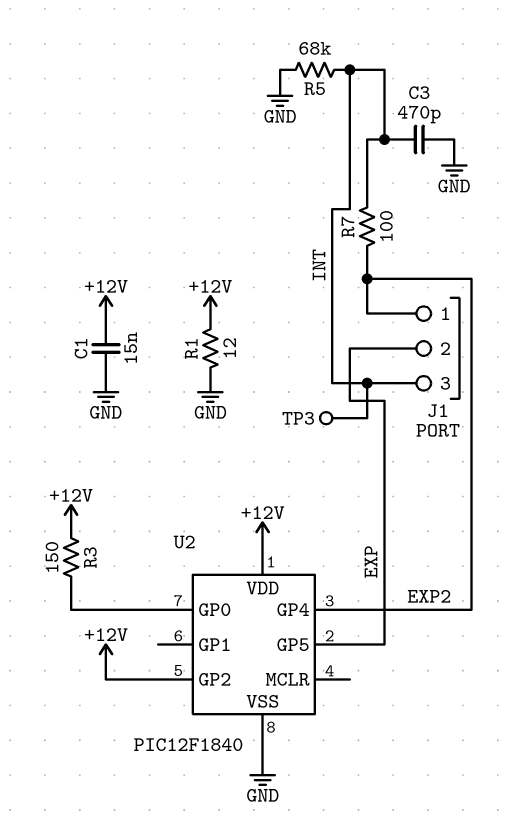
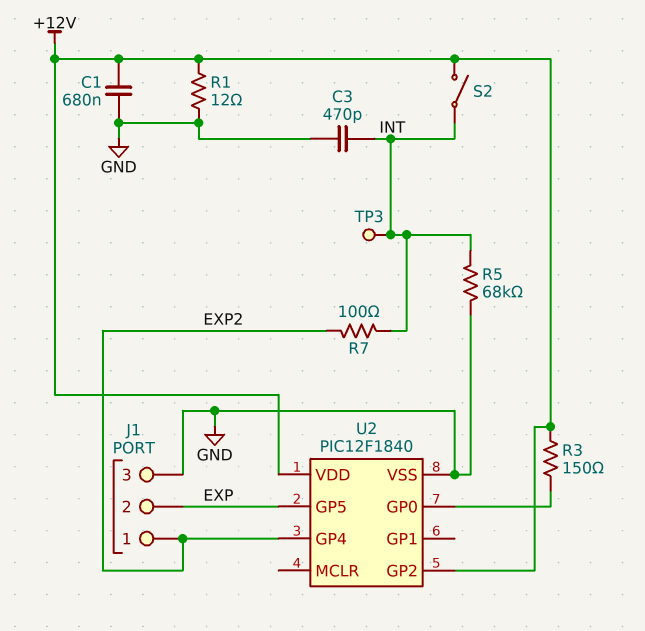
C1: 15nF (+12V, GND) -> 680nF (+12V, GND)
J1 pin 3: INT -> GND
S2: none -> switch (+12V, INT)

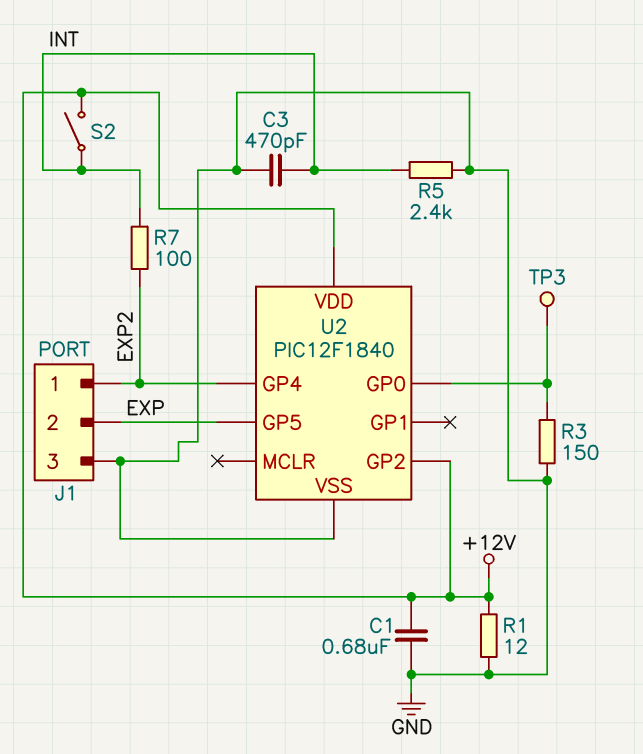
R3: 150 (+12V, U2/GP0) -> 150 (GND, U2/GP0)
R5: 68k (GND, INT) -> 2.4k (GND, INT)
TP3: test point (INT) -> test point (U2/GP0)

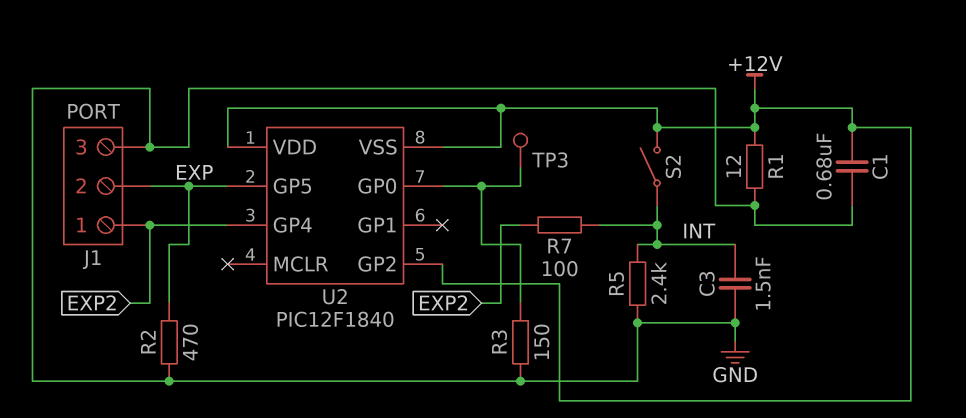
C3: 470pF (GND, INT) -> 1.5nF (GND, INT)
R2: none -> 470 (EXP, GND)
U2 pin VSS: GND -> +12V

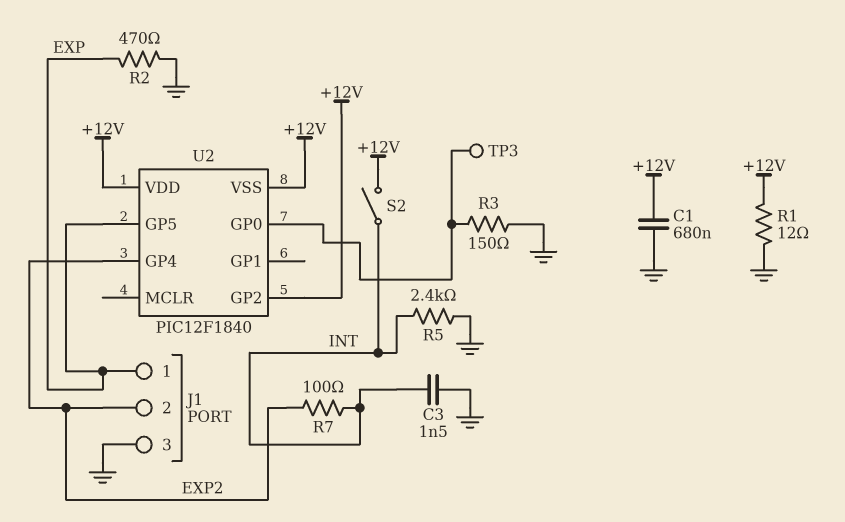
J1 pin 1: EXP2 -> EXP
J1 pin 2: EXP -> EXP2

